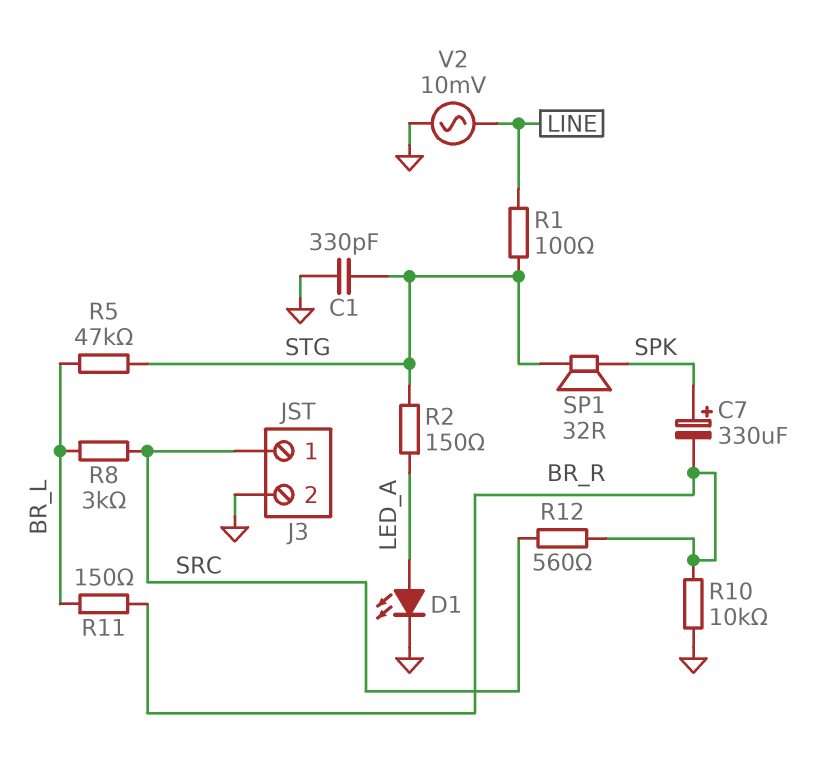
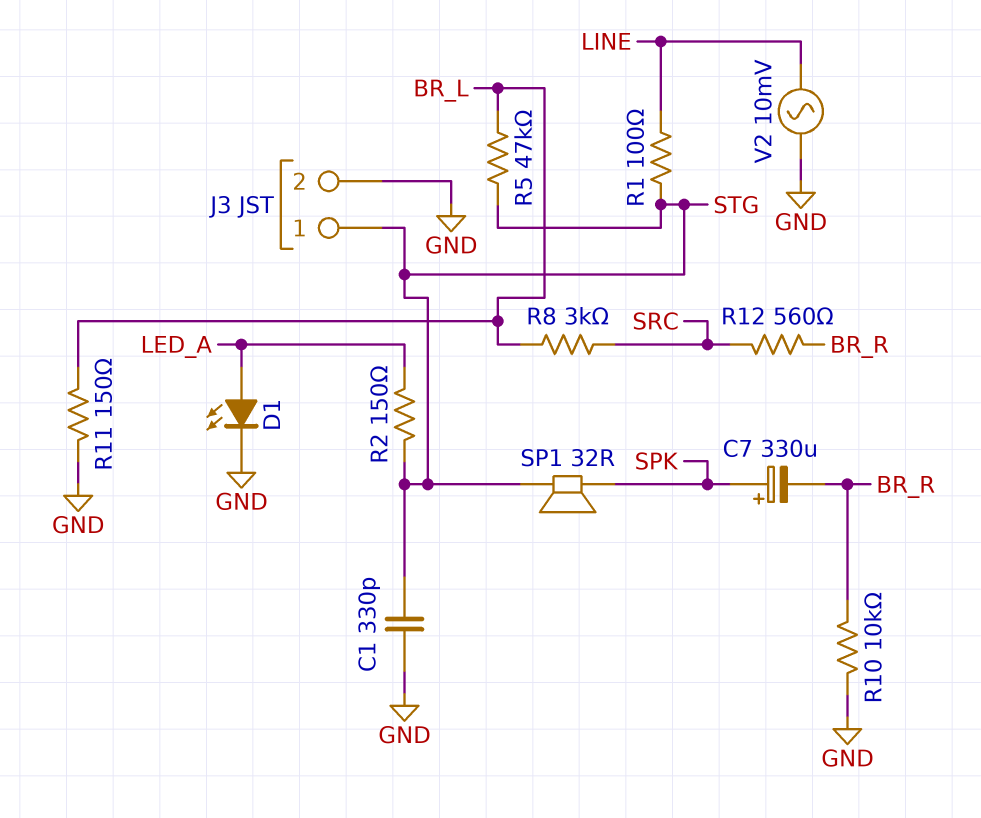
J3 pin 1: SRC -> STG
R11: 150 (BR_L, BR_R) -> 150 (BR_L, GND)

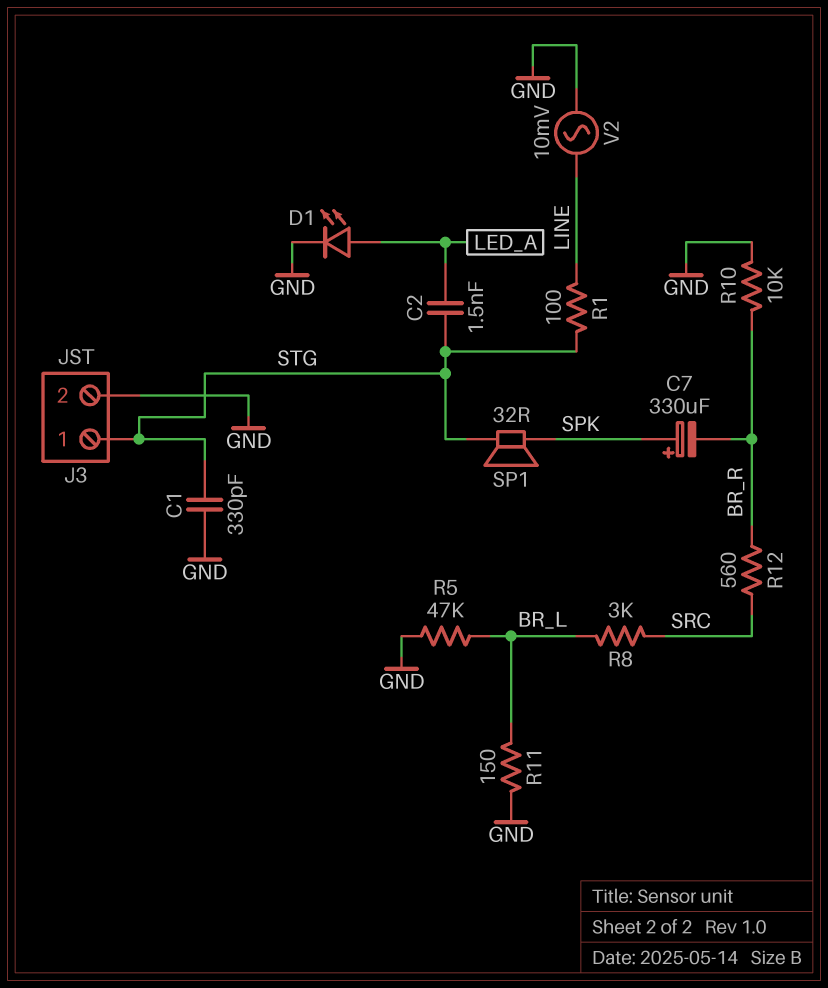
C2: none -> 1.5nF (LED_A, STG)
R2: 150 (LED_A, STG) -> none
R5: 47k (BR_L, STG) -> 47k (BR_L, GND)

